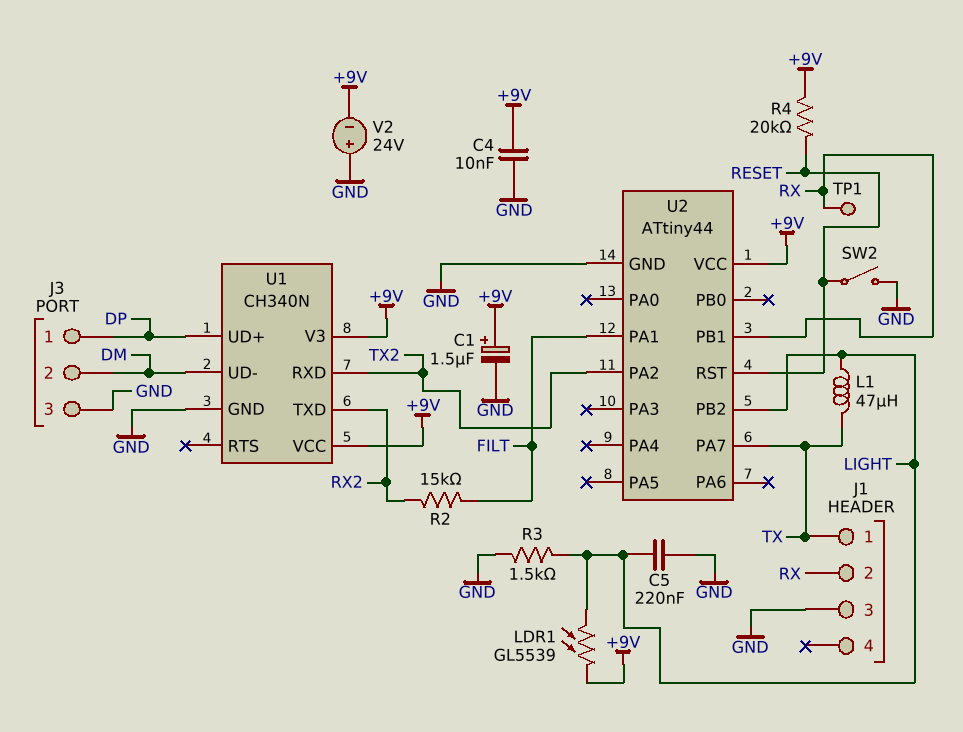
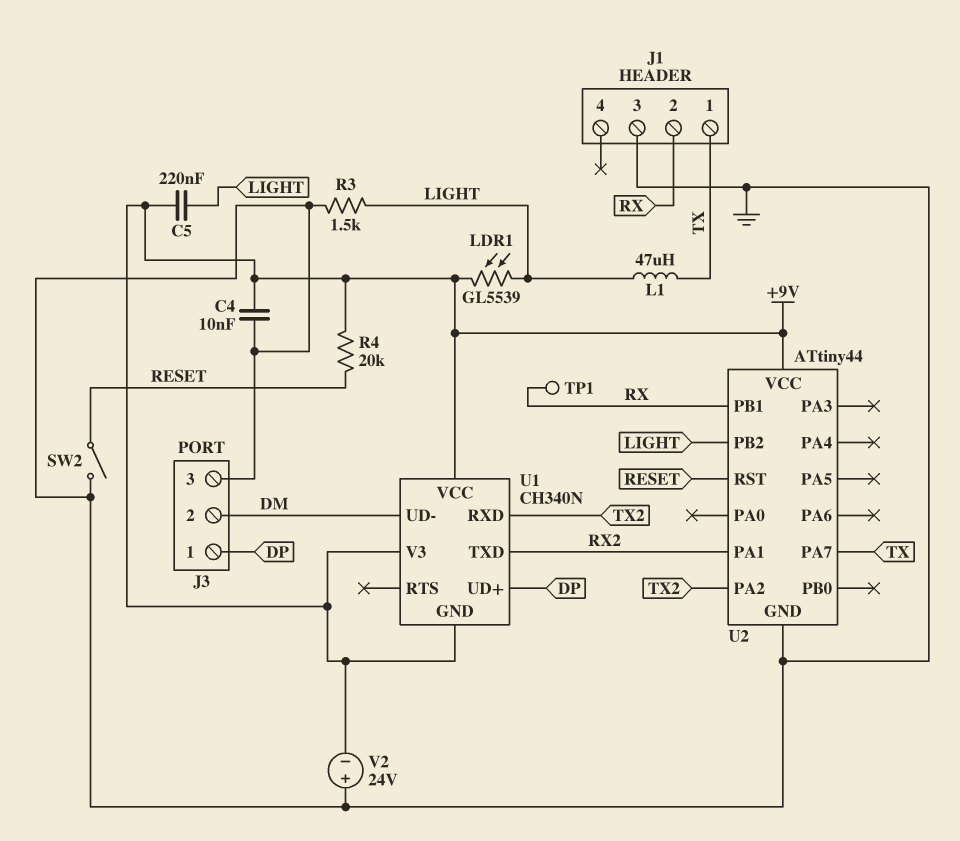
C1: 1.5uF (plus +9V, minus GND) -> none
C5: 220nF (GND, LIGHT) -> 220nF (+9V, LIGHT)
R2: 15k (FILT, RX2) -> none
U1 pin GND: GND -> +9V
U2 pin PA1: FILT -> RX2

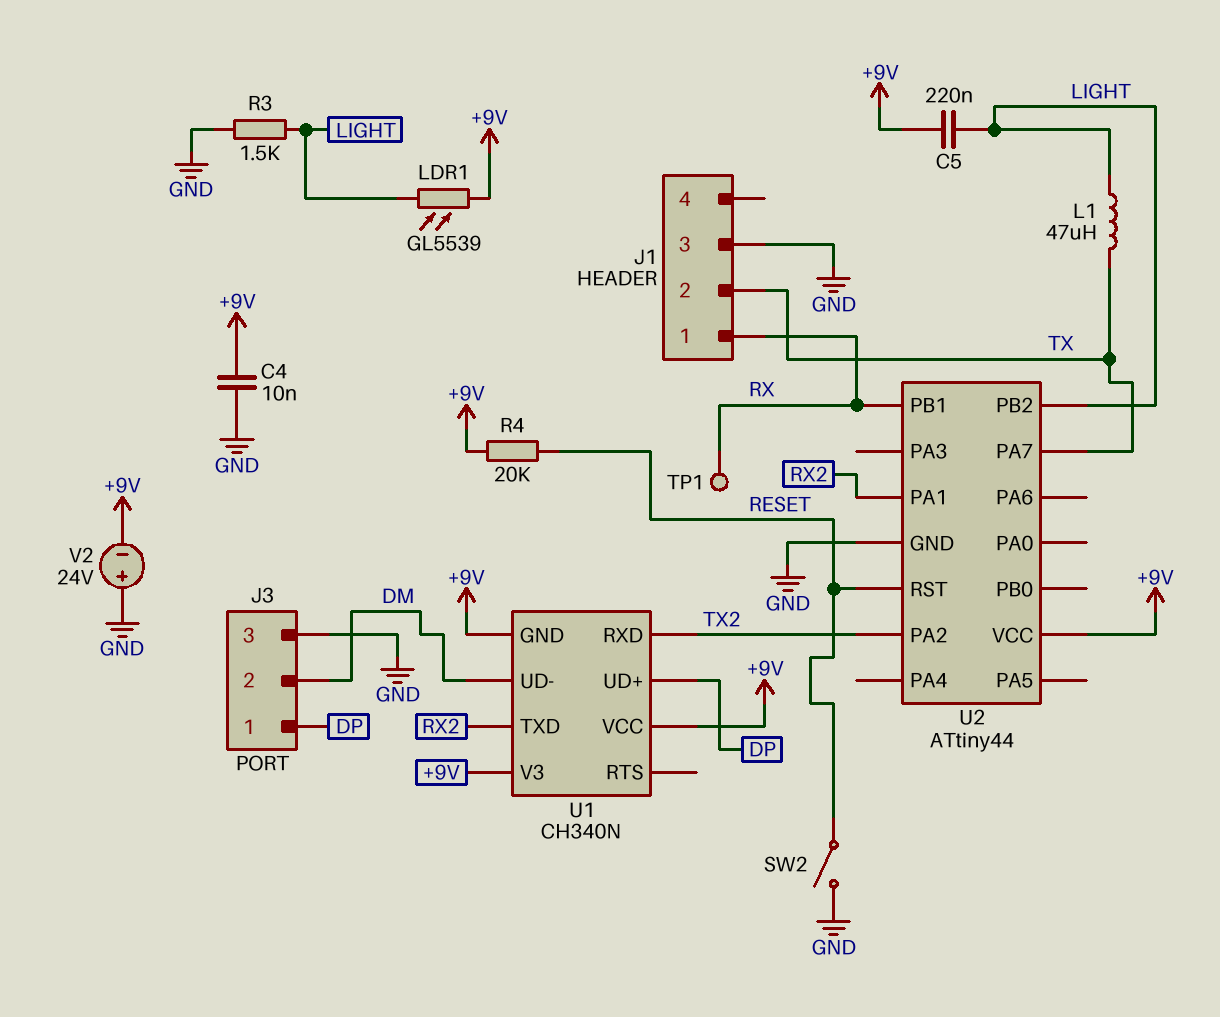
J1 pin 1: TX -> RX
J1 pin 2: RX -> TX

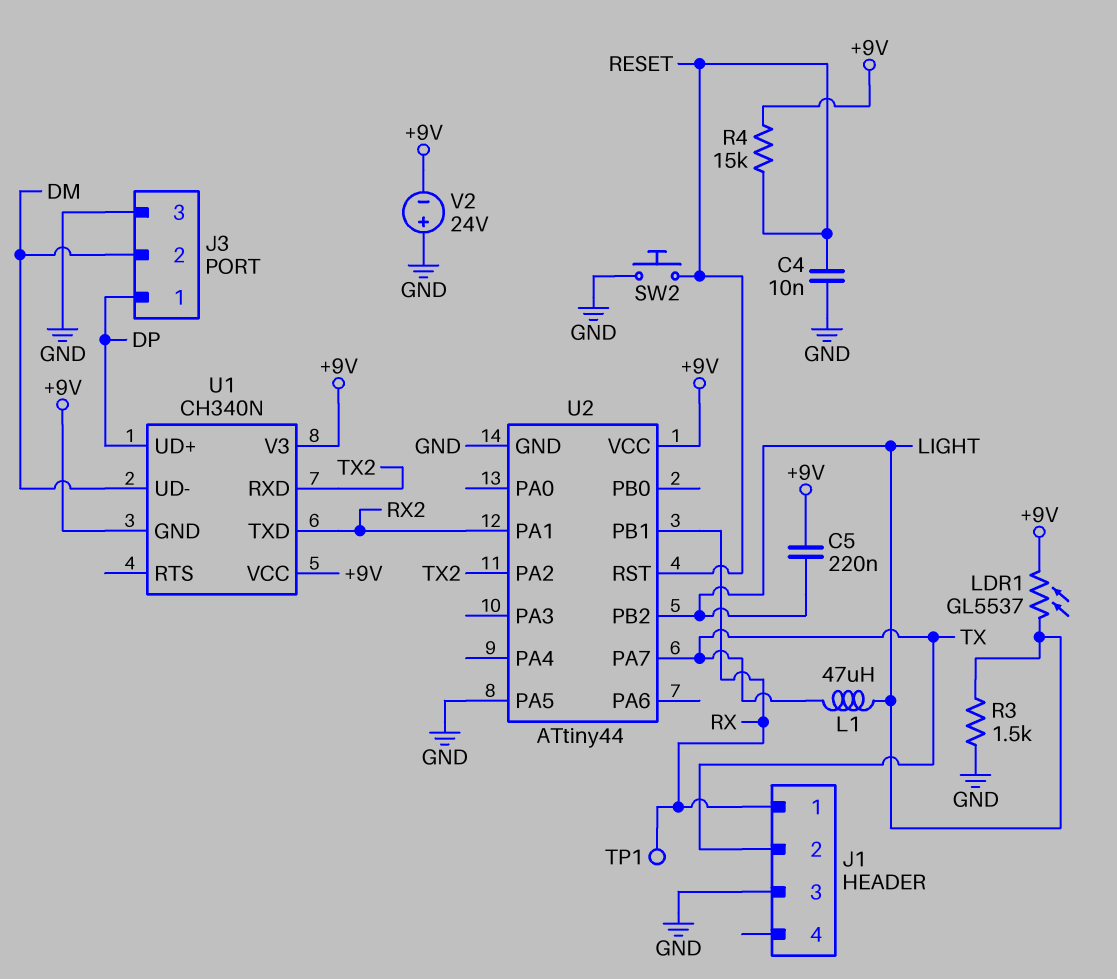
C4: 10nF (+9V, GND) -> 10nF (GND, RESET)
LDR1: GL5539 (+9V, LIGHT) -> GL5537 (+9V, LIGHT)
R4: 20k (+9V, RESET) -> 15k (+9V, RESET)
SW2: switch (GND, RESET) -> button (GND, RESET)
U2 pin PA5: none -> GND

